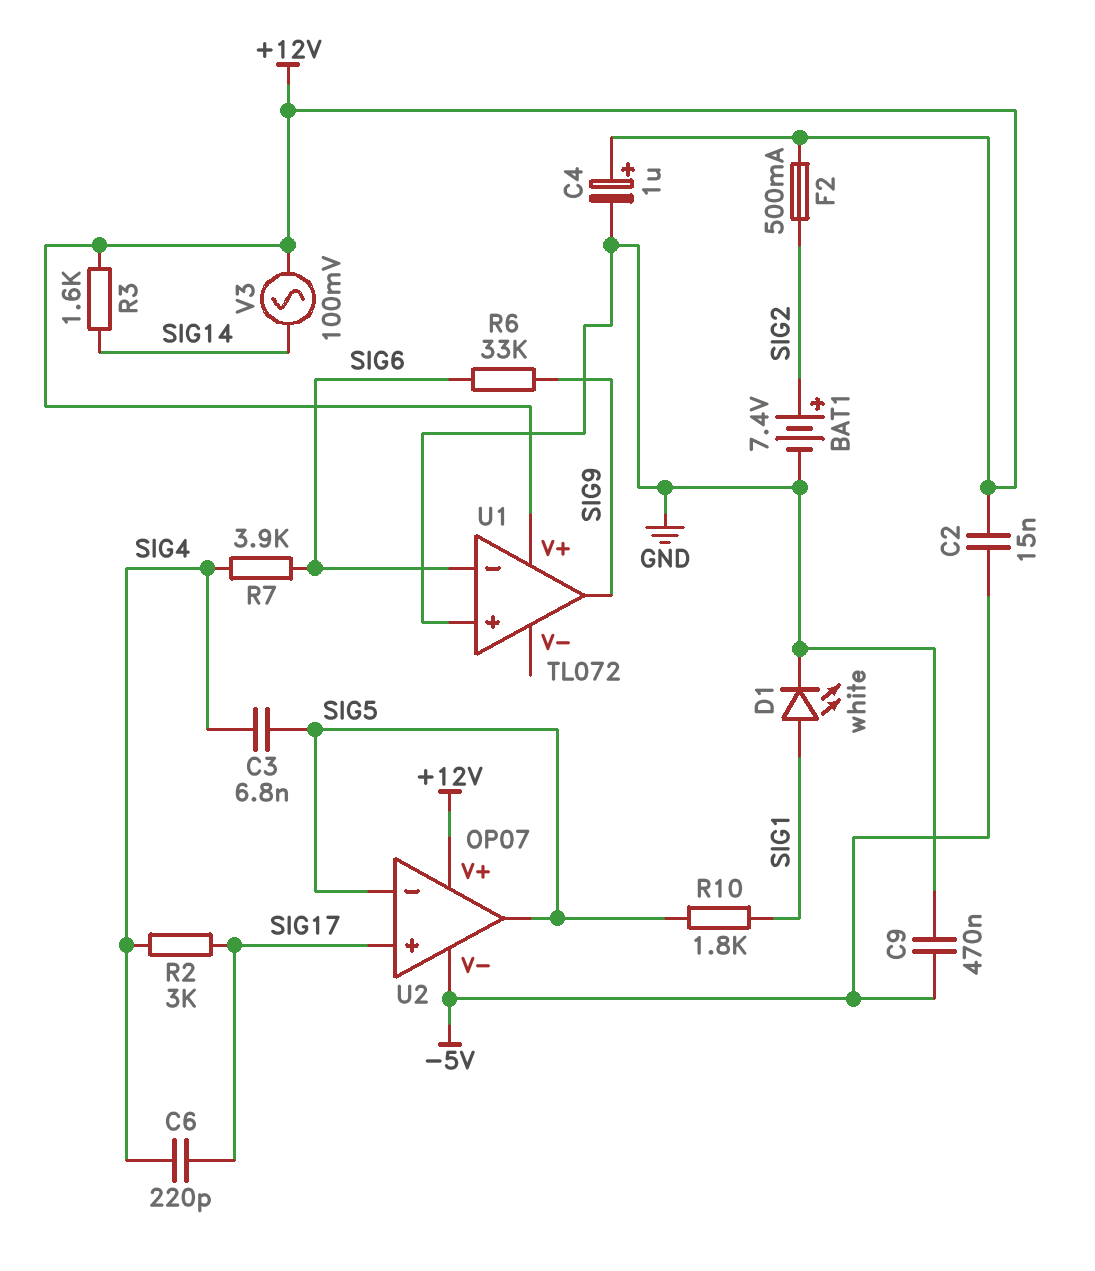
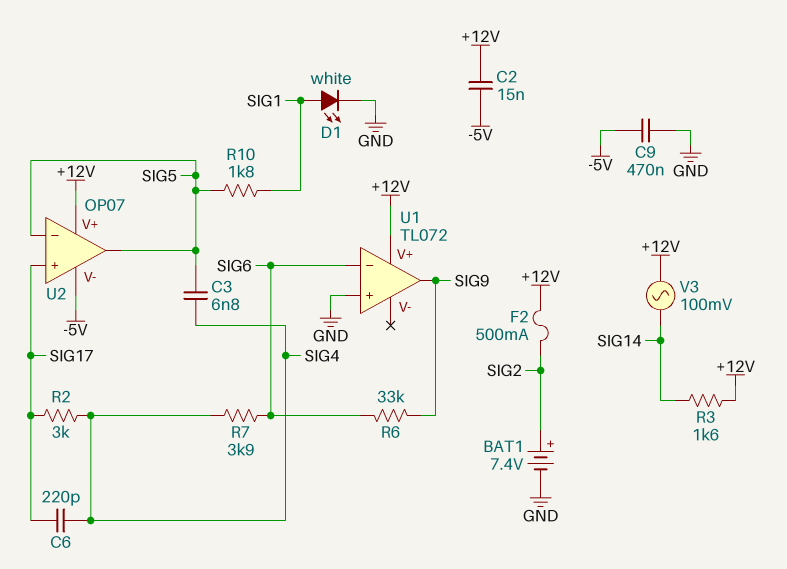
C4: 1uF (plus +12V, minus GND) -> none

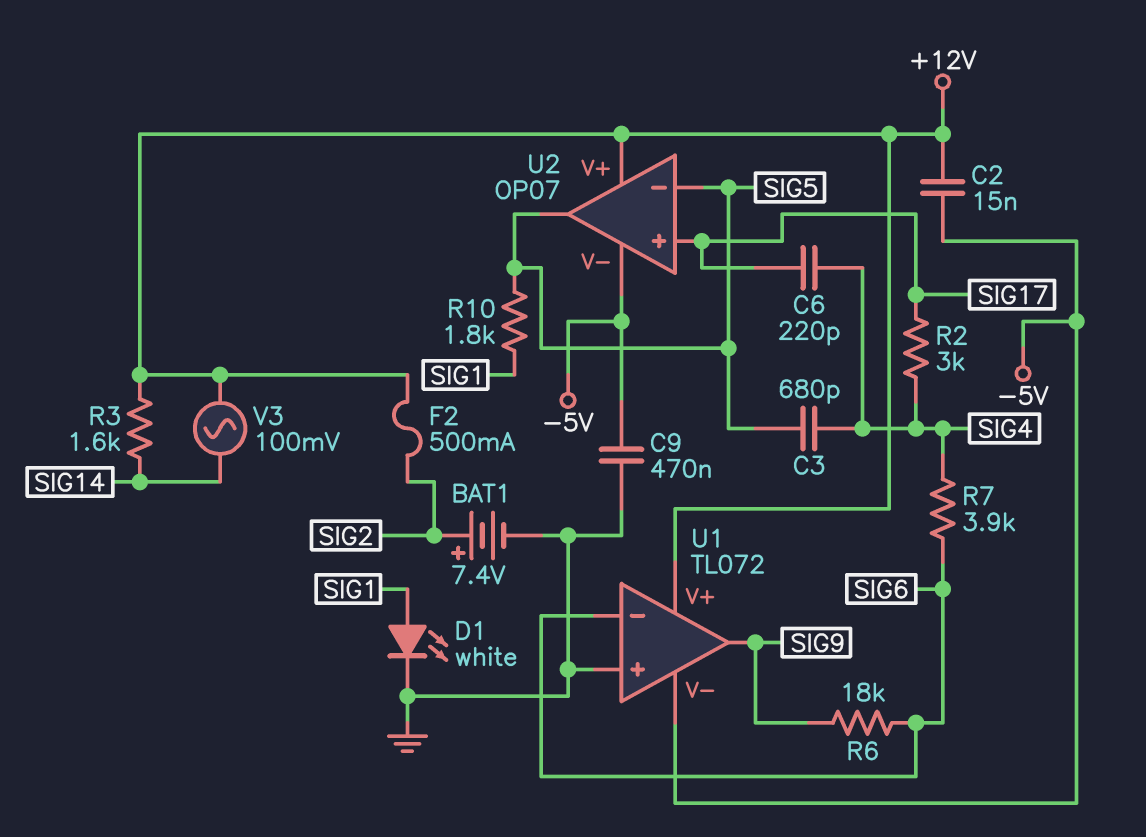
C3: 6.8nF (SIG4, SIG5) -> 680pF (SIG4, SIG5)
R6: 33k (SIG6, SIG9) -> 18k (SIG6, SIG9)
U1 pin V-: none -> -5V

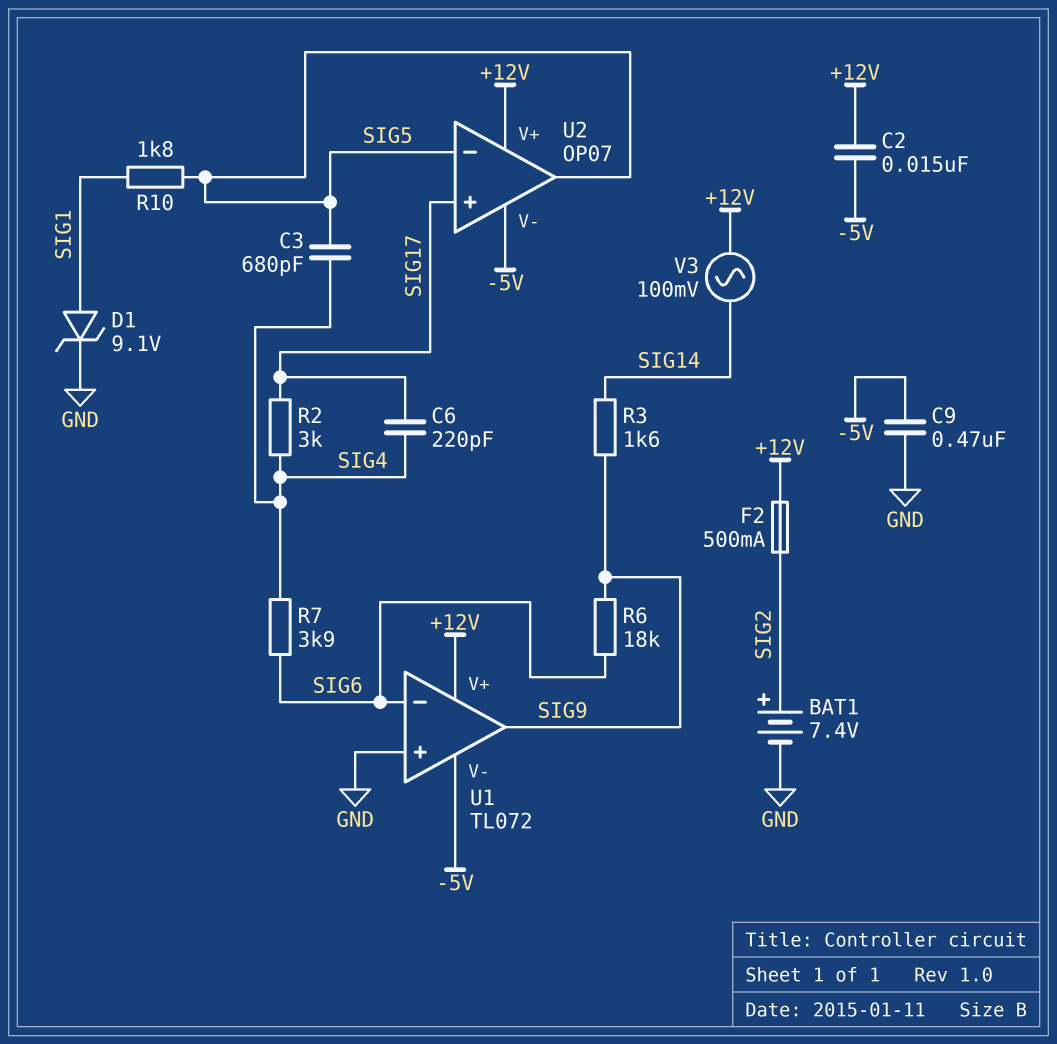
D1: LED white (A SIG1, K GND) -> zener 9.1V (A SIG1, K GND)
R3: 1.6k (+12V, SIG14) -> 1.6k (SIG9, SIG14)

